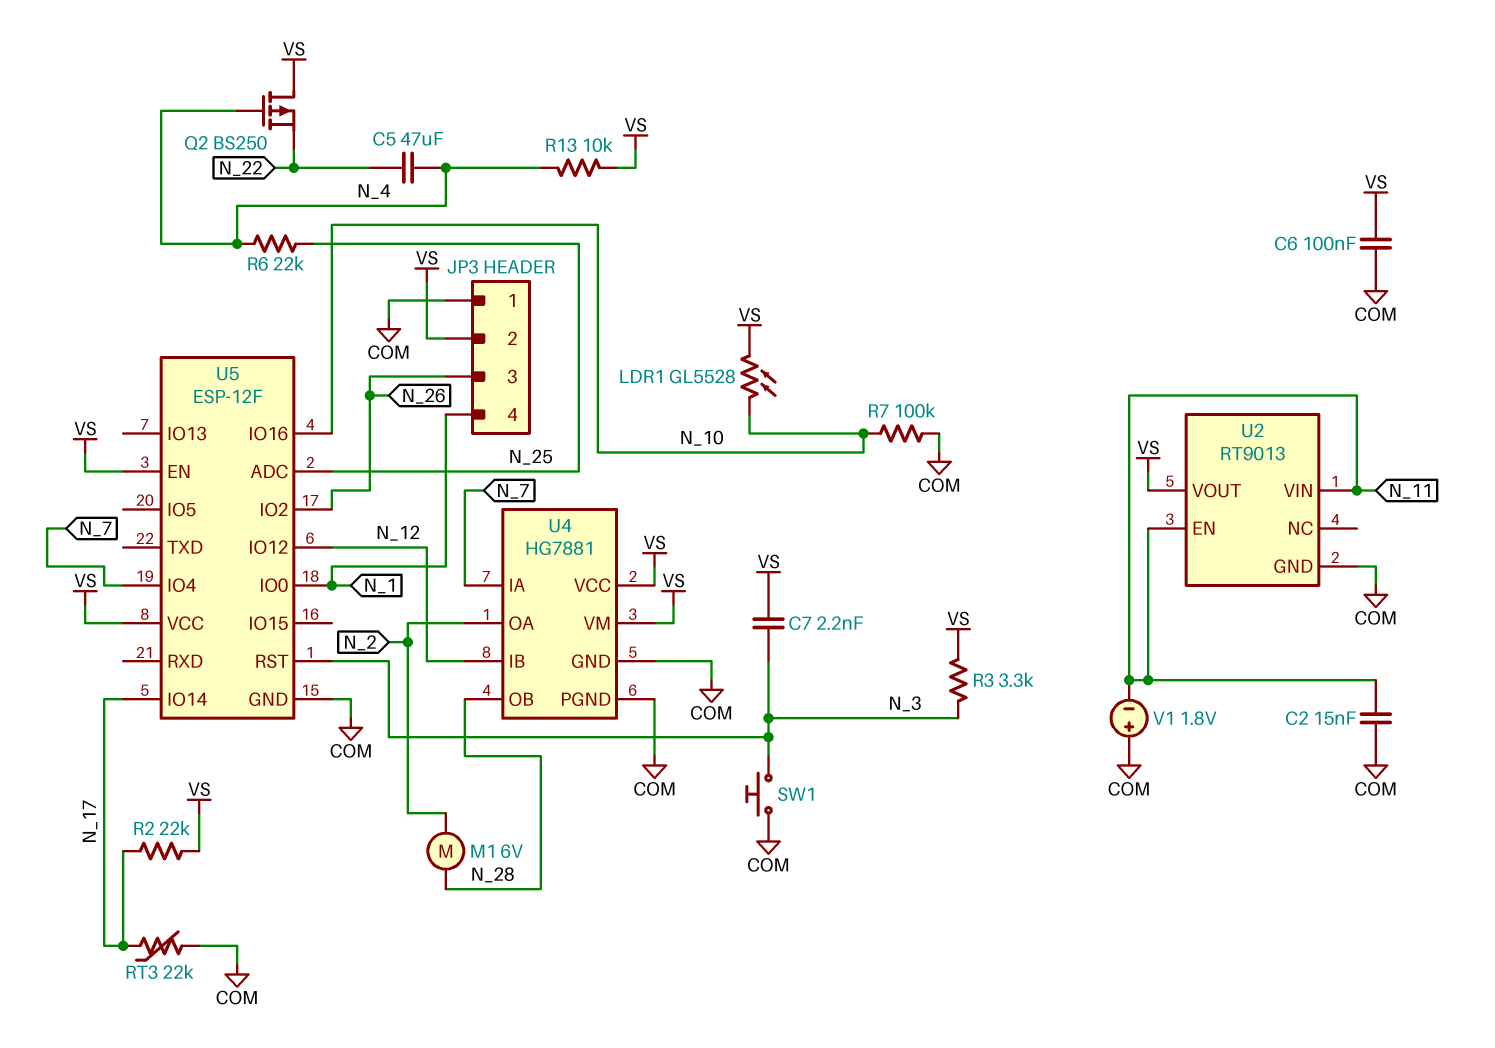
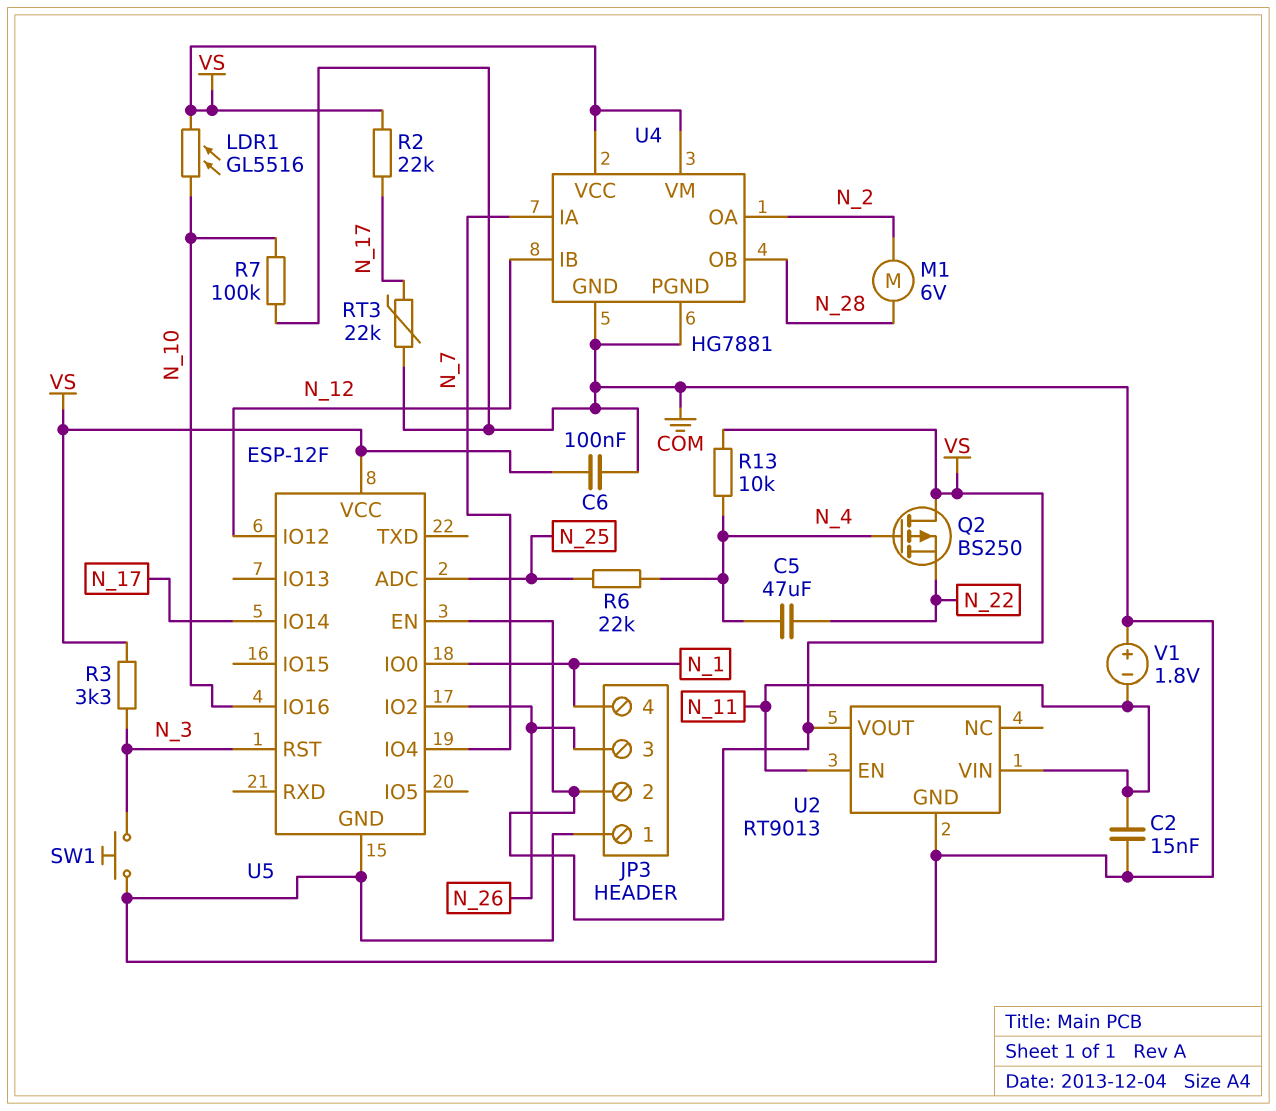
C7: 2.2nF (N_3, VS) -> none
LDR1: GL5528 (N_10, VS) -> GL5516 (N_10, VS)

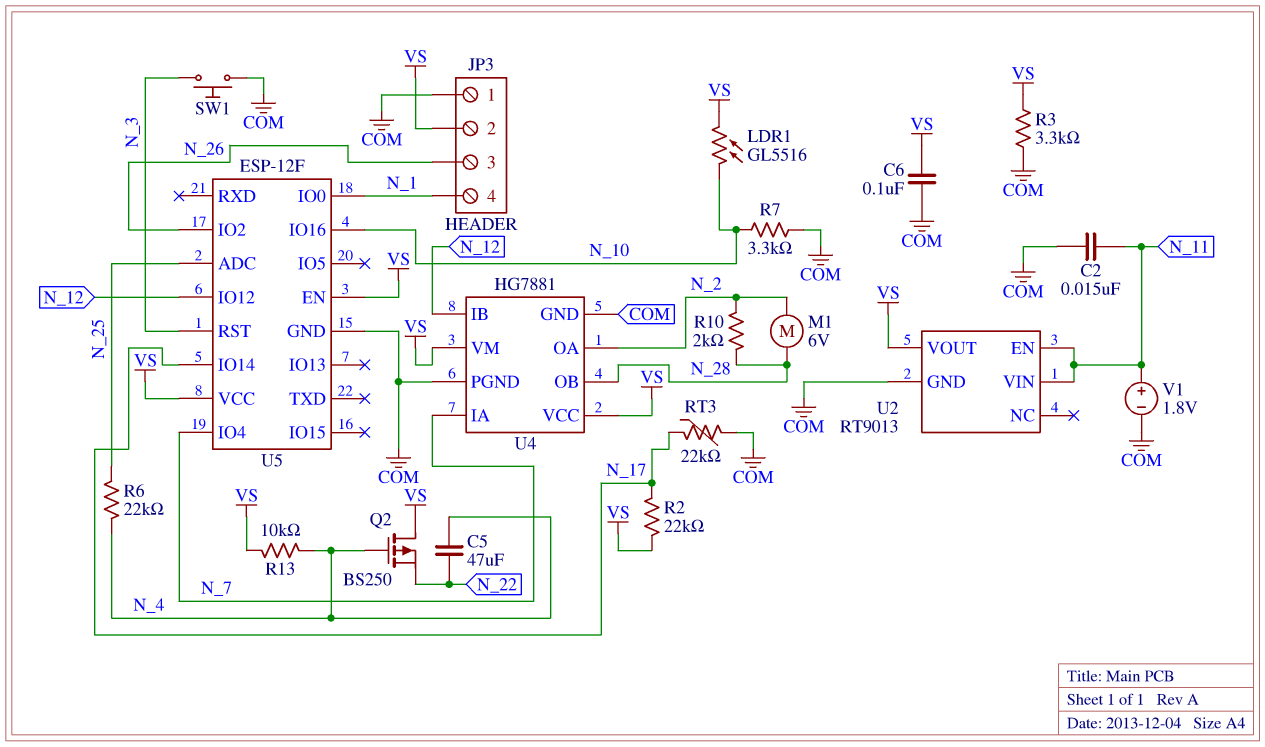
R3: 3.3k (N_3, VS) -> 3.3k (COM, VS)
R7: 100k (COM, N_10) -> 3.3k (COM, N_10)
R10: none -> 2k (N_2, N_28)
V1: 1.8V (plus COM, minus N_11) -> 1.8V (plus N_11, minus COM)

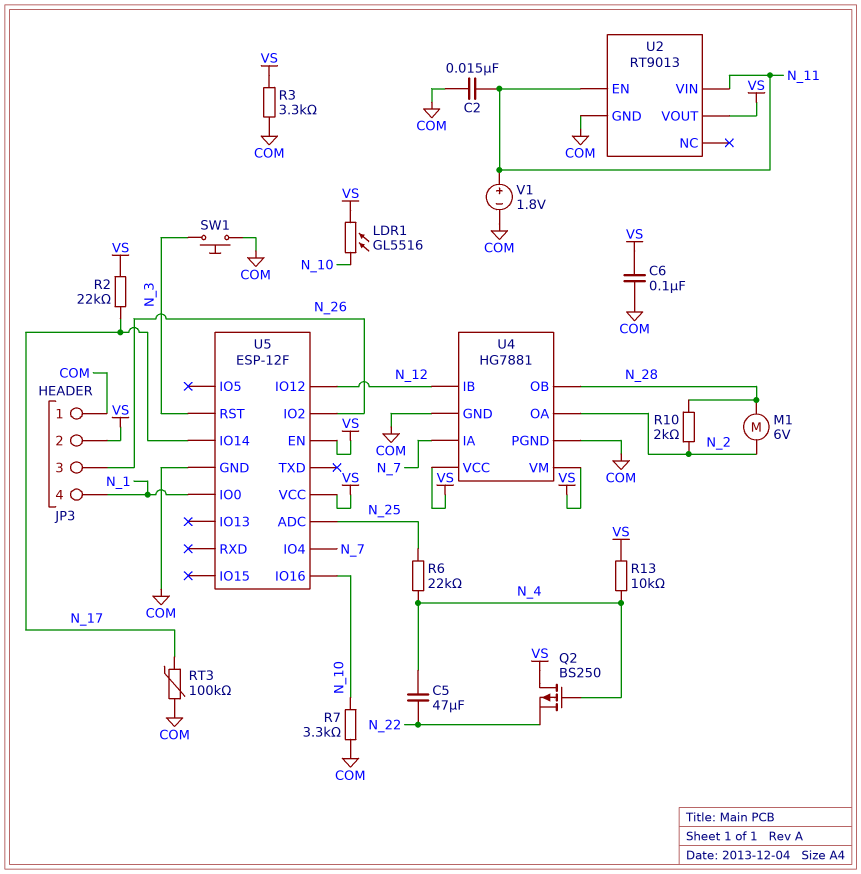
RT3: 22k (COM, N_17) -> 100k (COM, N_17)

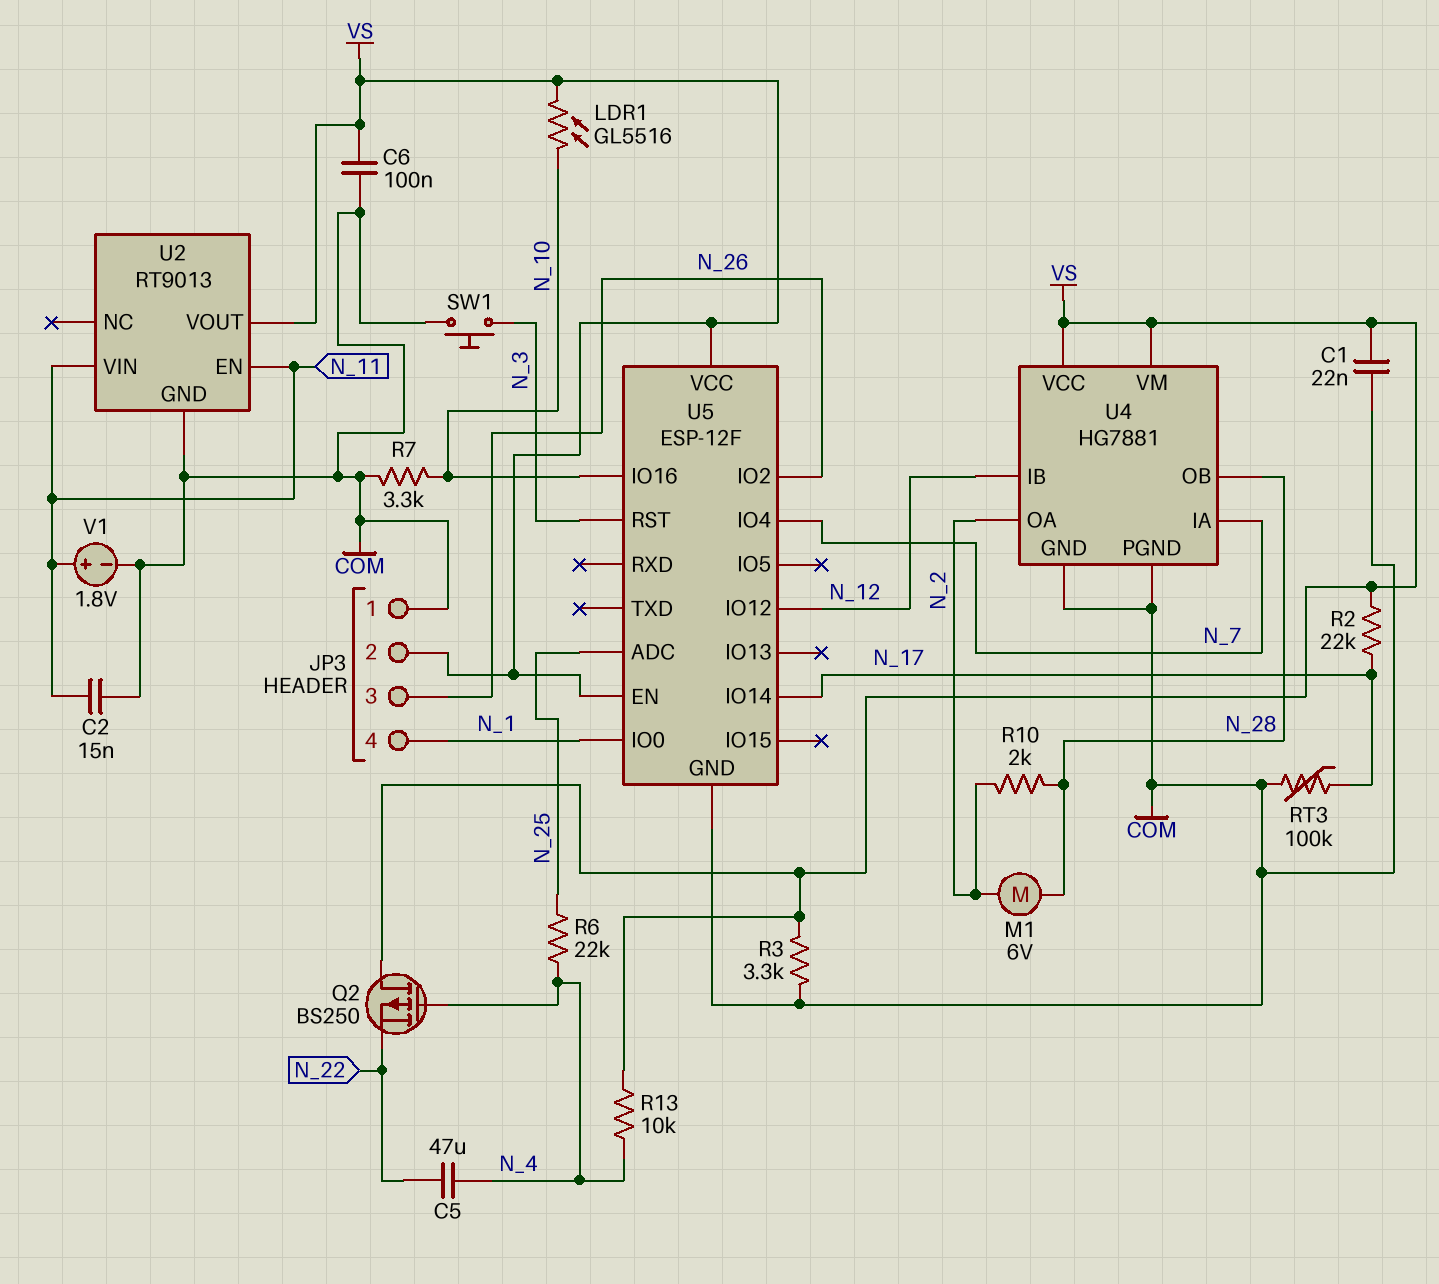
C1: none -> 22nF (COM, VS)

